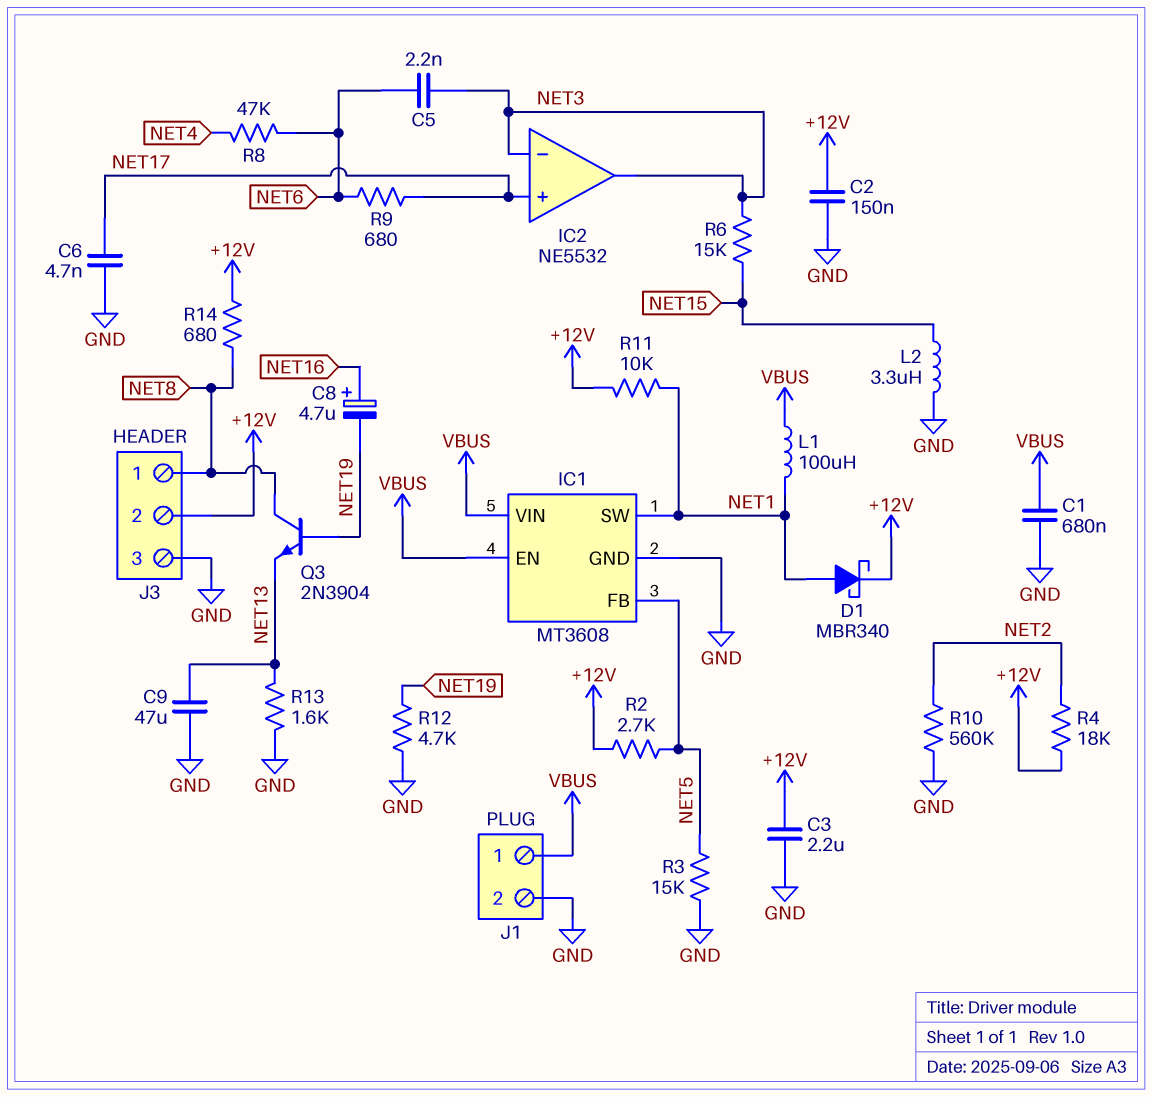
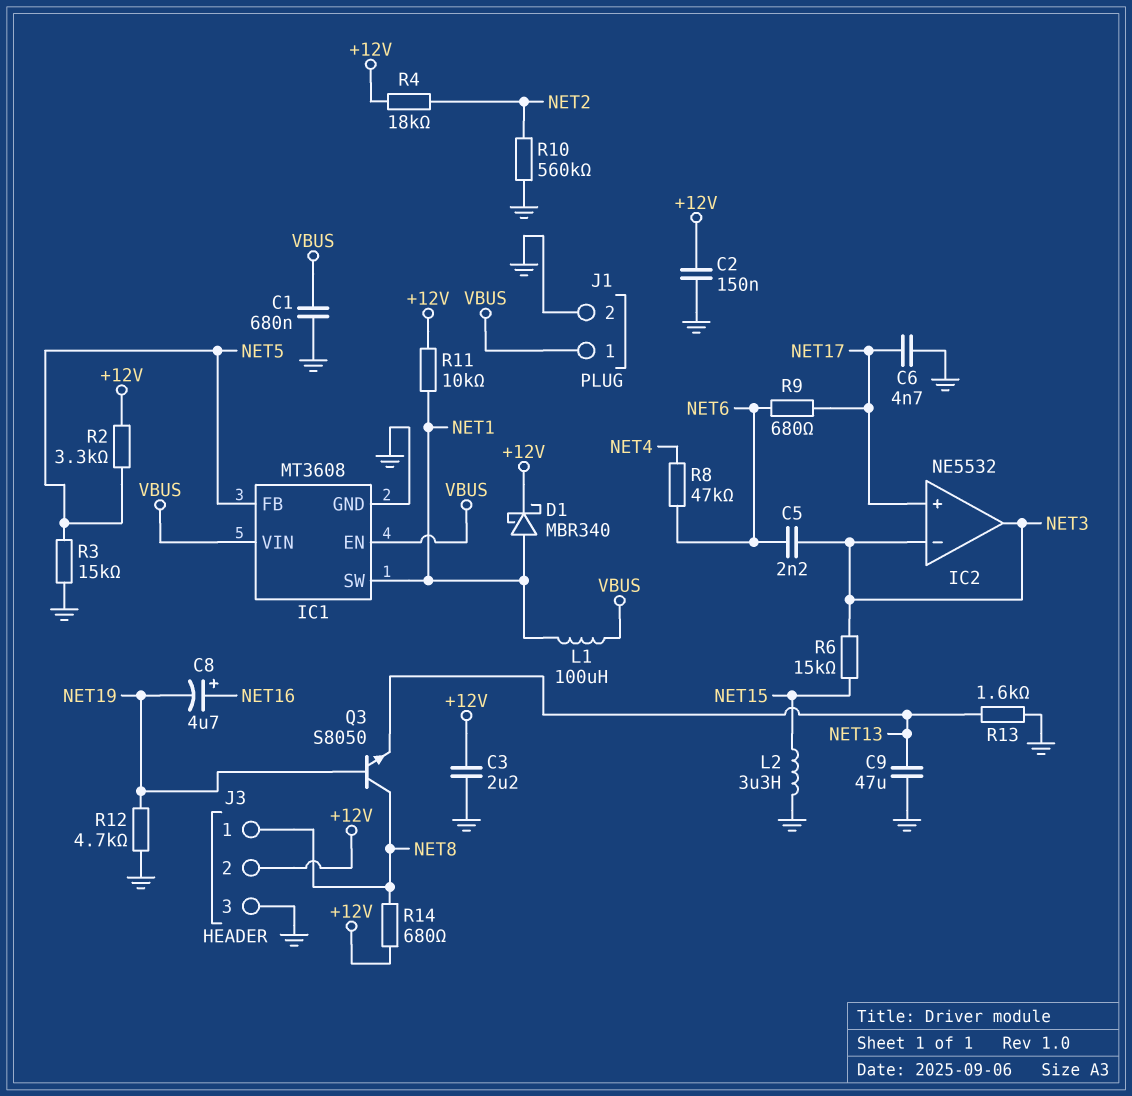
Q3: NPN 2N3904 (B NET19, C NET8, E NET13) -> NPN S8050 (B NET19, C NET8, E NET13)
R2: 2.7k (+12V, NET5) -> 3.3k (+12V, NET5)

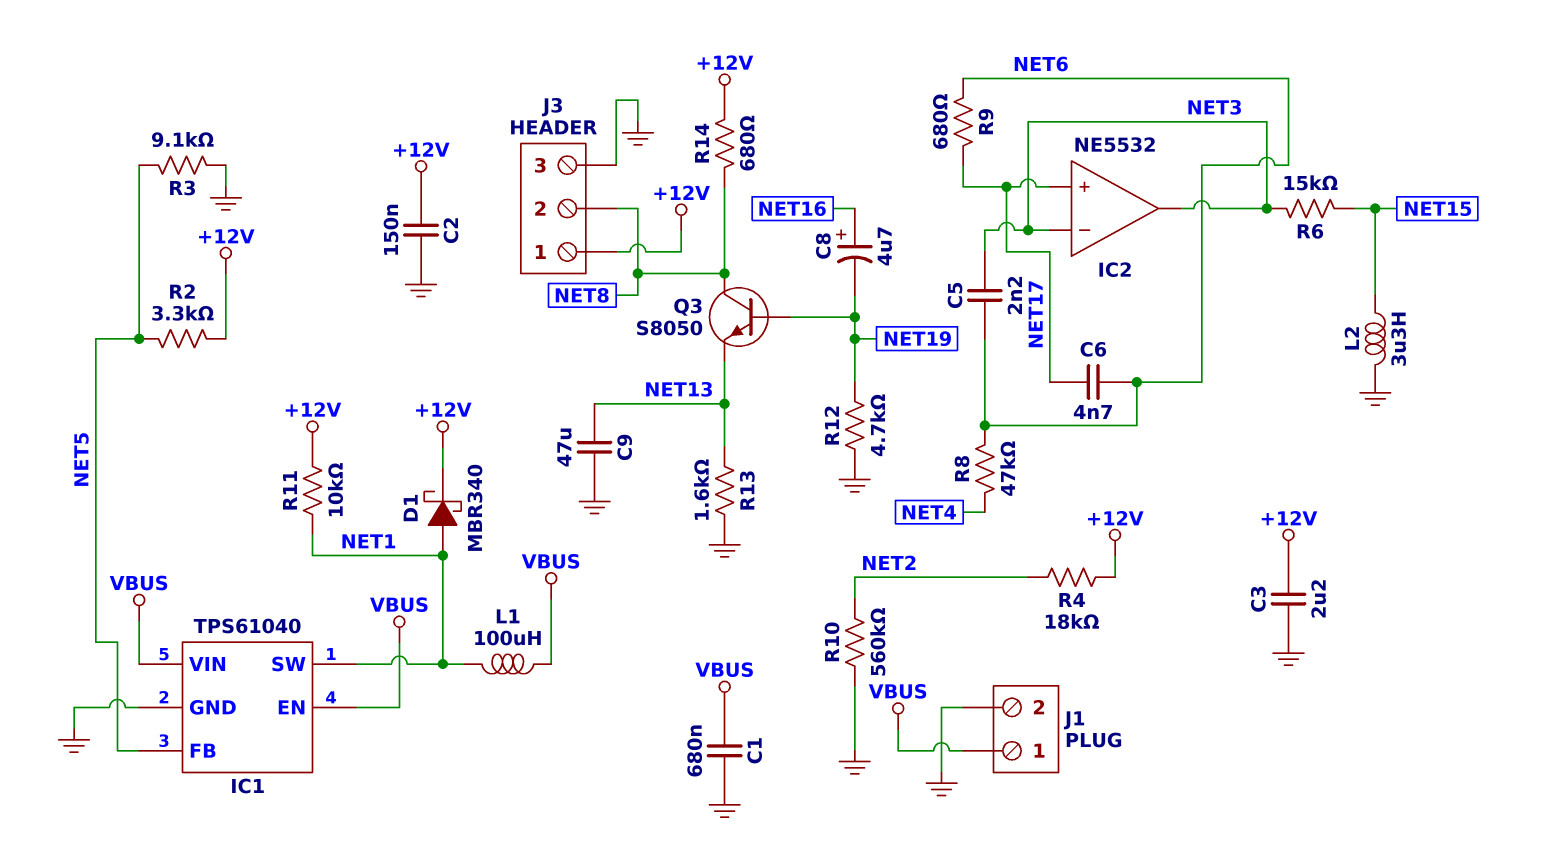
C6: 4.7nF (GND, NET17) -> 4.7nF (NET6, NET17)
IC1: MT3608 -> TPS61040
J3 pin 1: NET8 -> +12V
J3 pin 2: +12V -> NET8
R3: 15k (GND, NET5) -> 9.1k (GND, NET5)

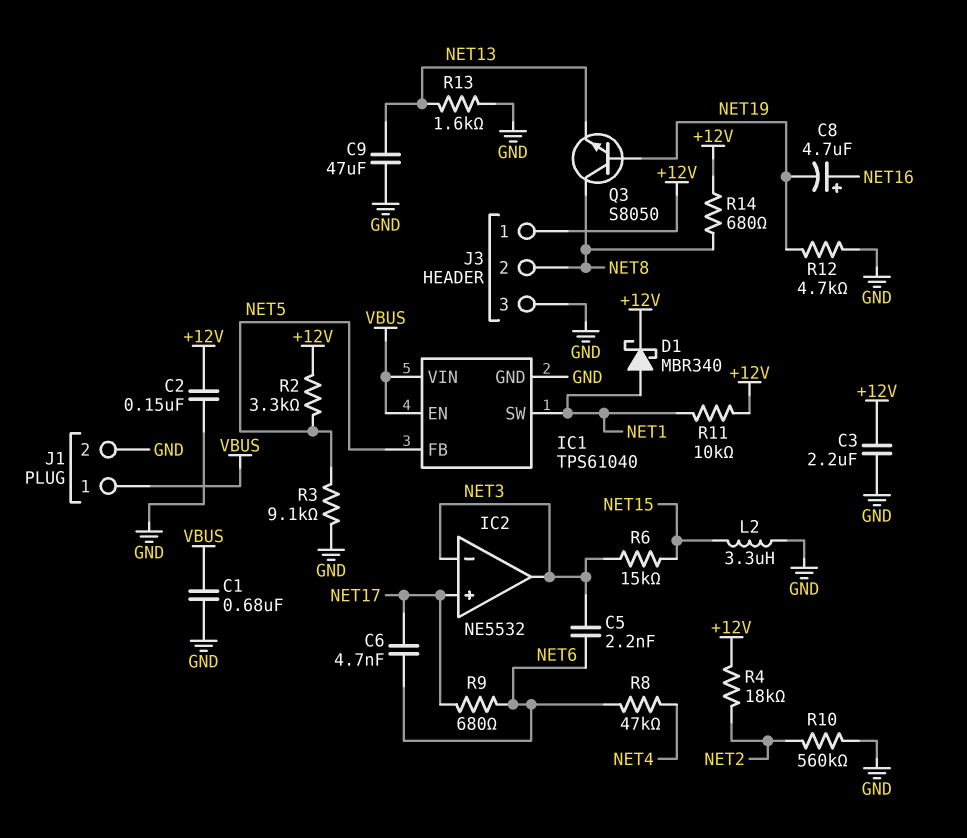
L1: 100uH (NET1, VBUS) -> none

